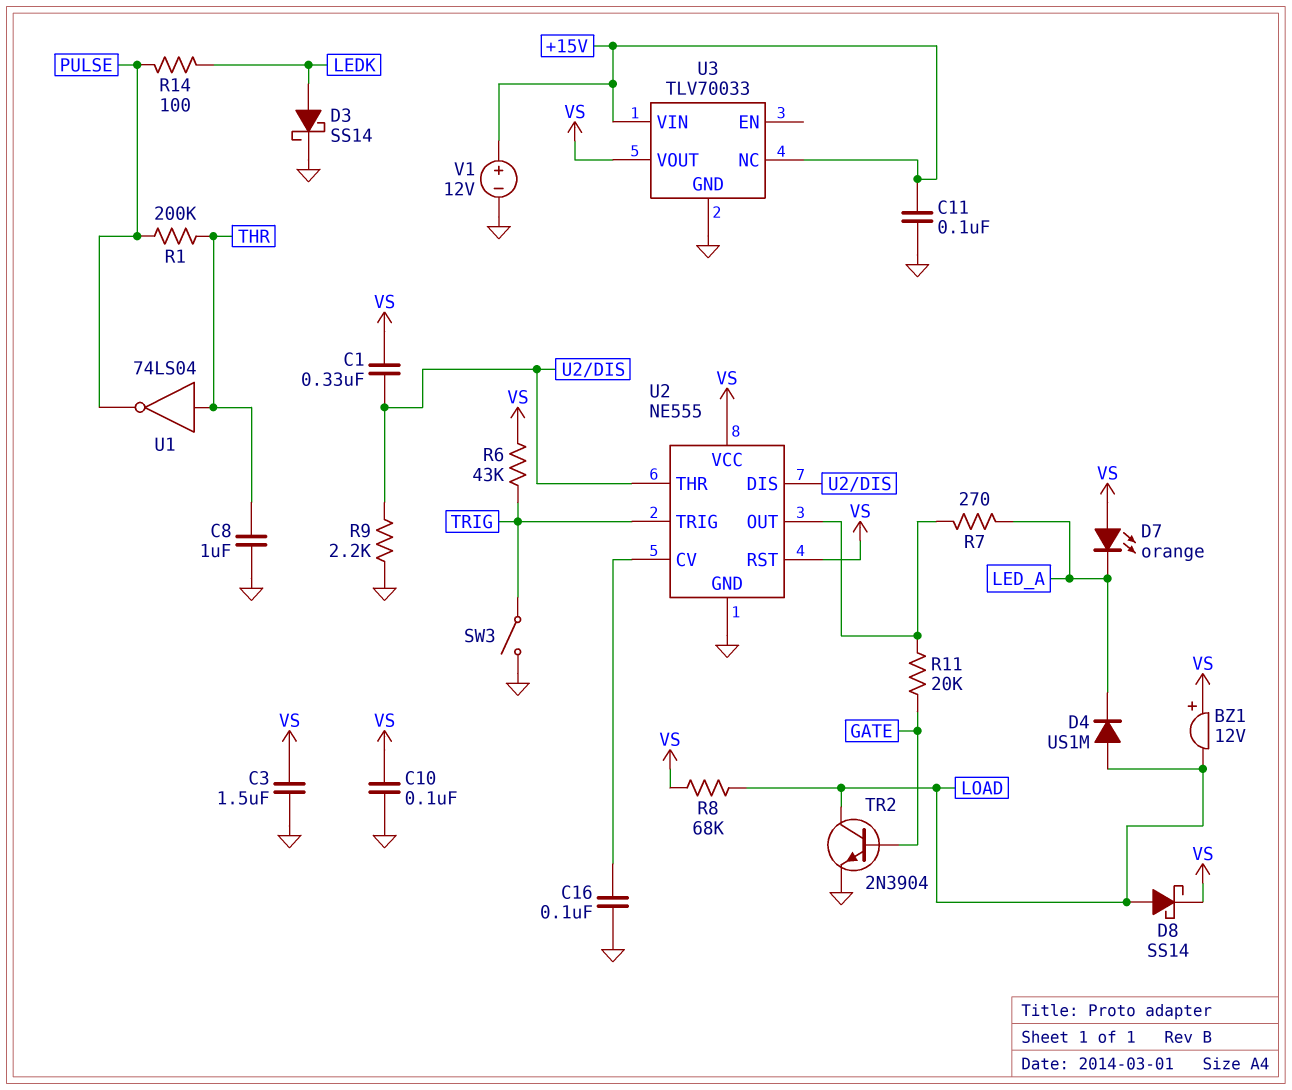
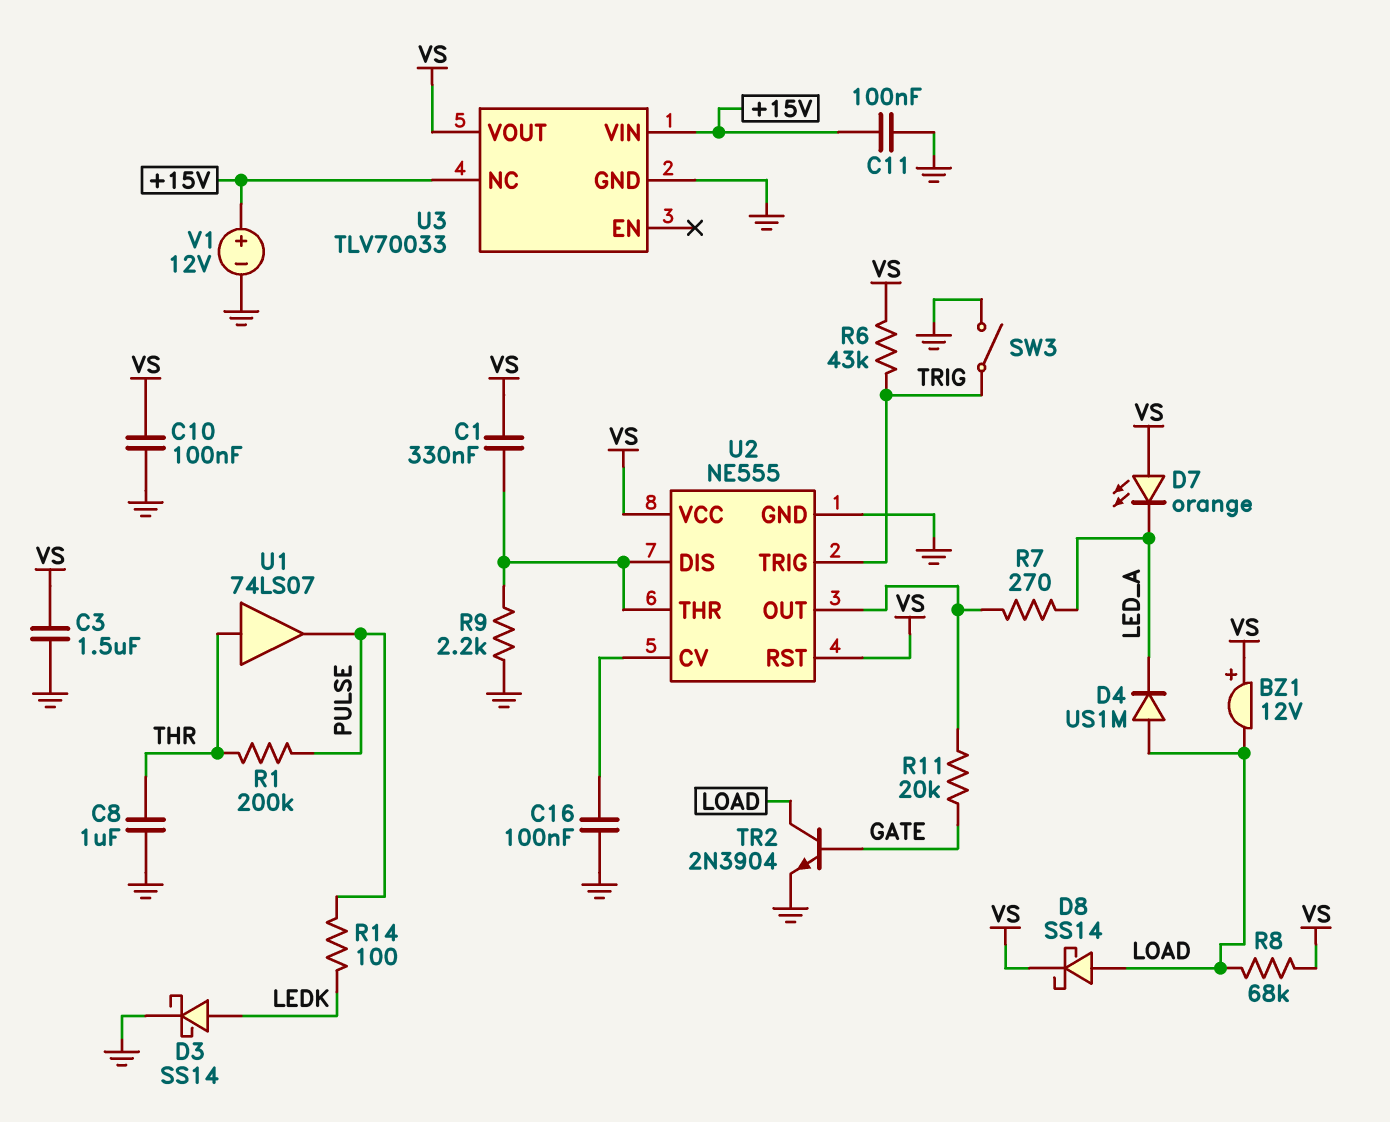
U1: NOT 74LS04 (in THR, out PULSE) -> buffer 74LS07 (in THR, out PULSE)

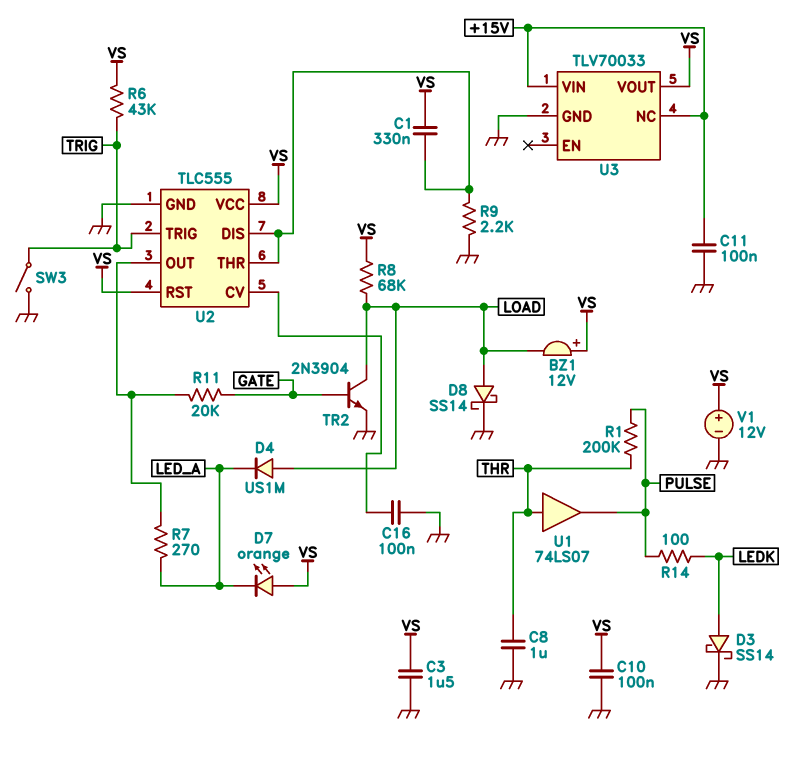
D8: schottky SS14 (A LOAD, K VS) -> schottky SS14 (A LOAD, K GND)
U2: NE555 -> TLC555
V1: 12V (plus +15V, minus GND) -> 12V (plus VS, minus GND)

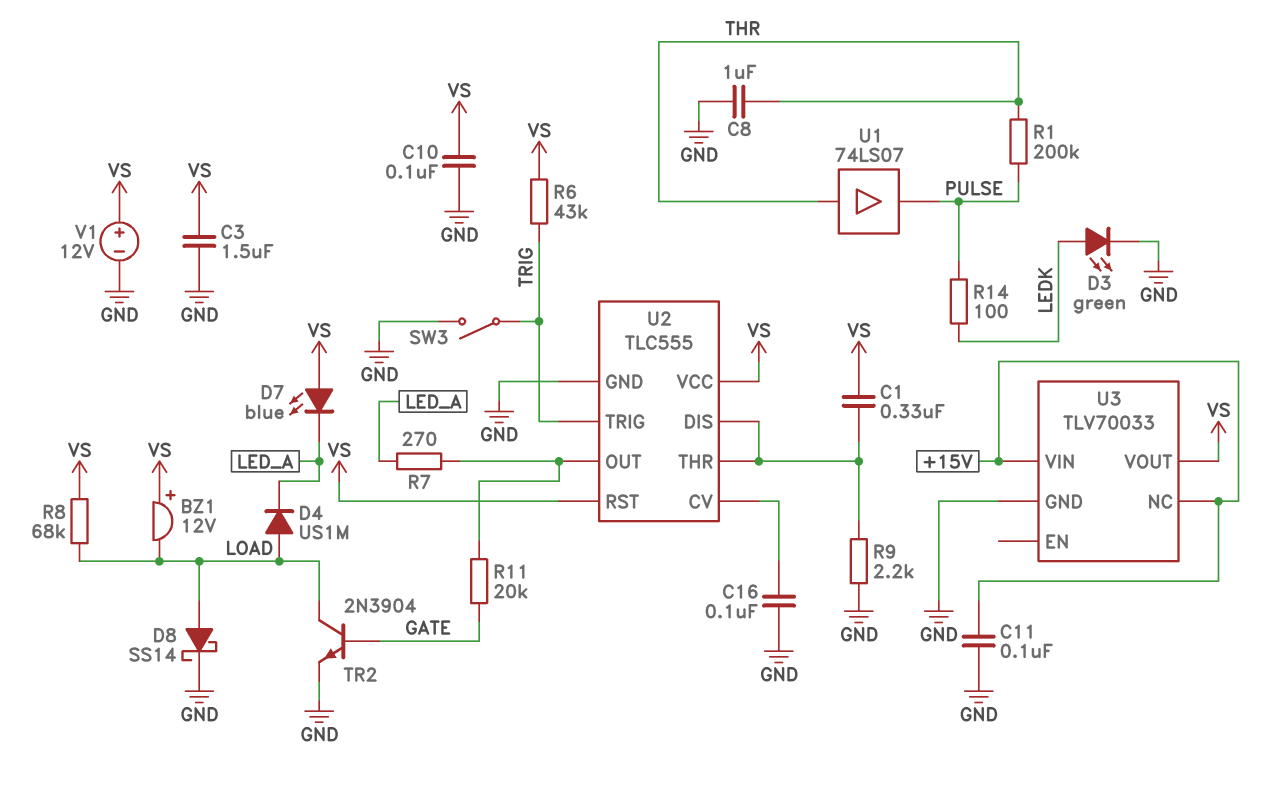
D3: schottky SS14 (A LEDK, K GND) -> LED green (A LEDK, K GND)
D7: LED orange (A VS, K LED_A) -> LED blue (A VS, K LED_A)

